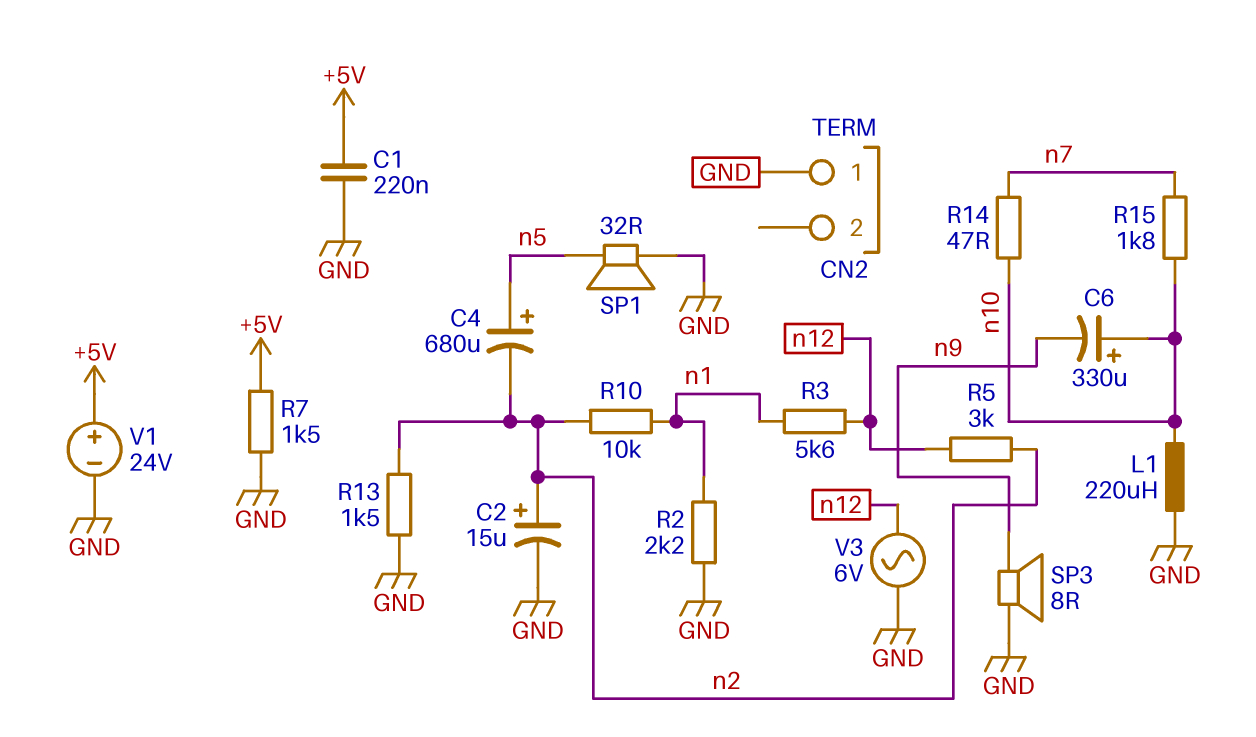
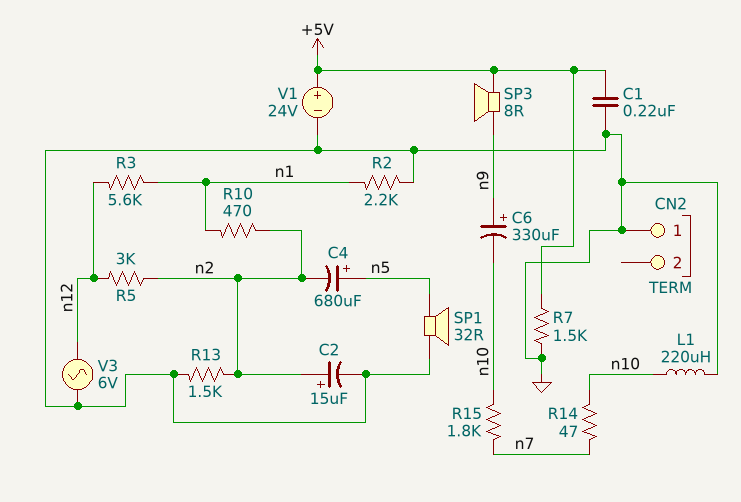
C6: 330uF (plus n10, minus n9) -> 330uF (plus n9, minus n10)
R10: 10k (n1, n2) -> 470 (n1, n2)
SP3: speaker 8R (GND, n9) -> speaker 8R (+5V, n9)

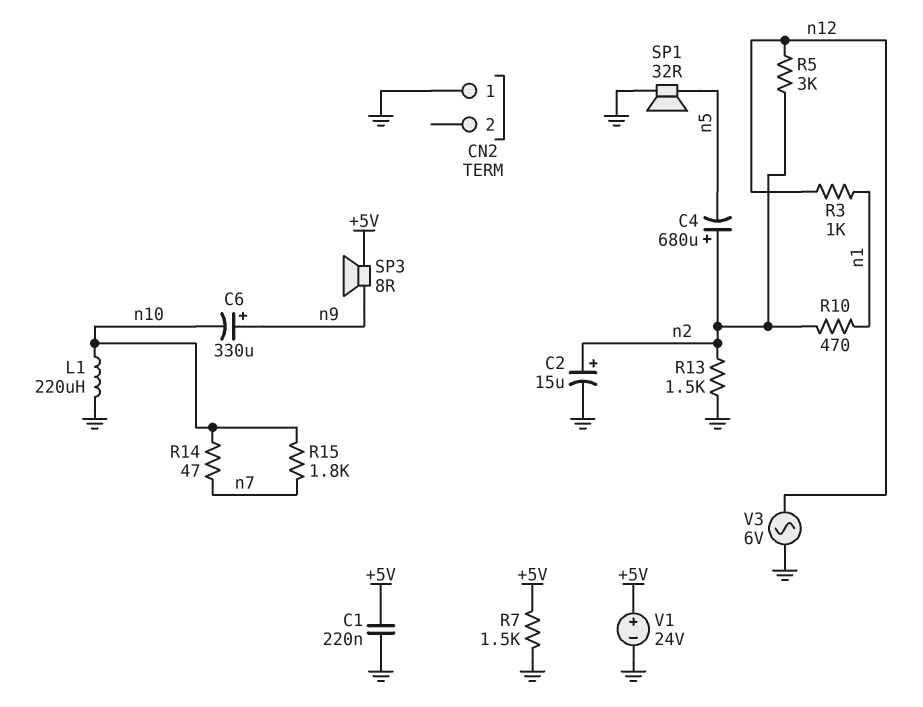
C4: 680uF (plus n5, minus n2) -> 680uF (plus n2, minus n5)
R2: 2.2k (GND, n1) -> none
R3: 5.6k (n1, n12) -> 1k (n1, n12)

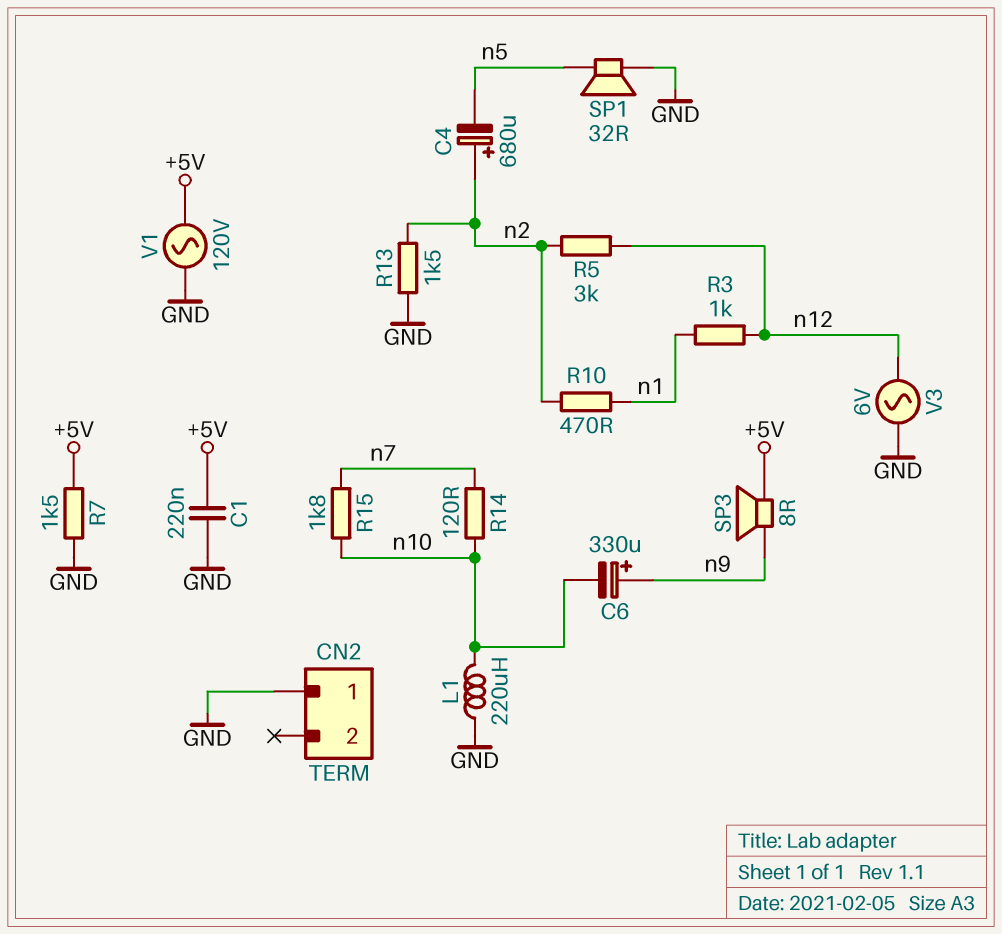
C2: 15uF (plus n2, minus GND) -> none
R14: 47 (n7, n10) -> 120 (n7, n10)
V1: 24V (plus +5V, minus GND) -> AC 120V (+5V, GND)

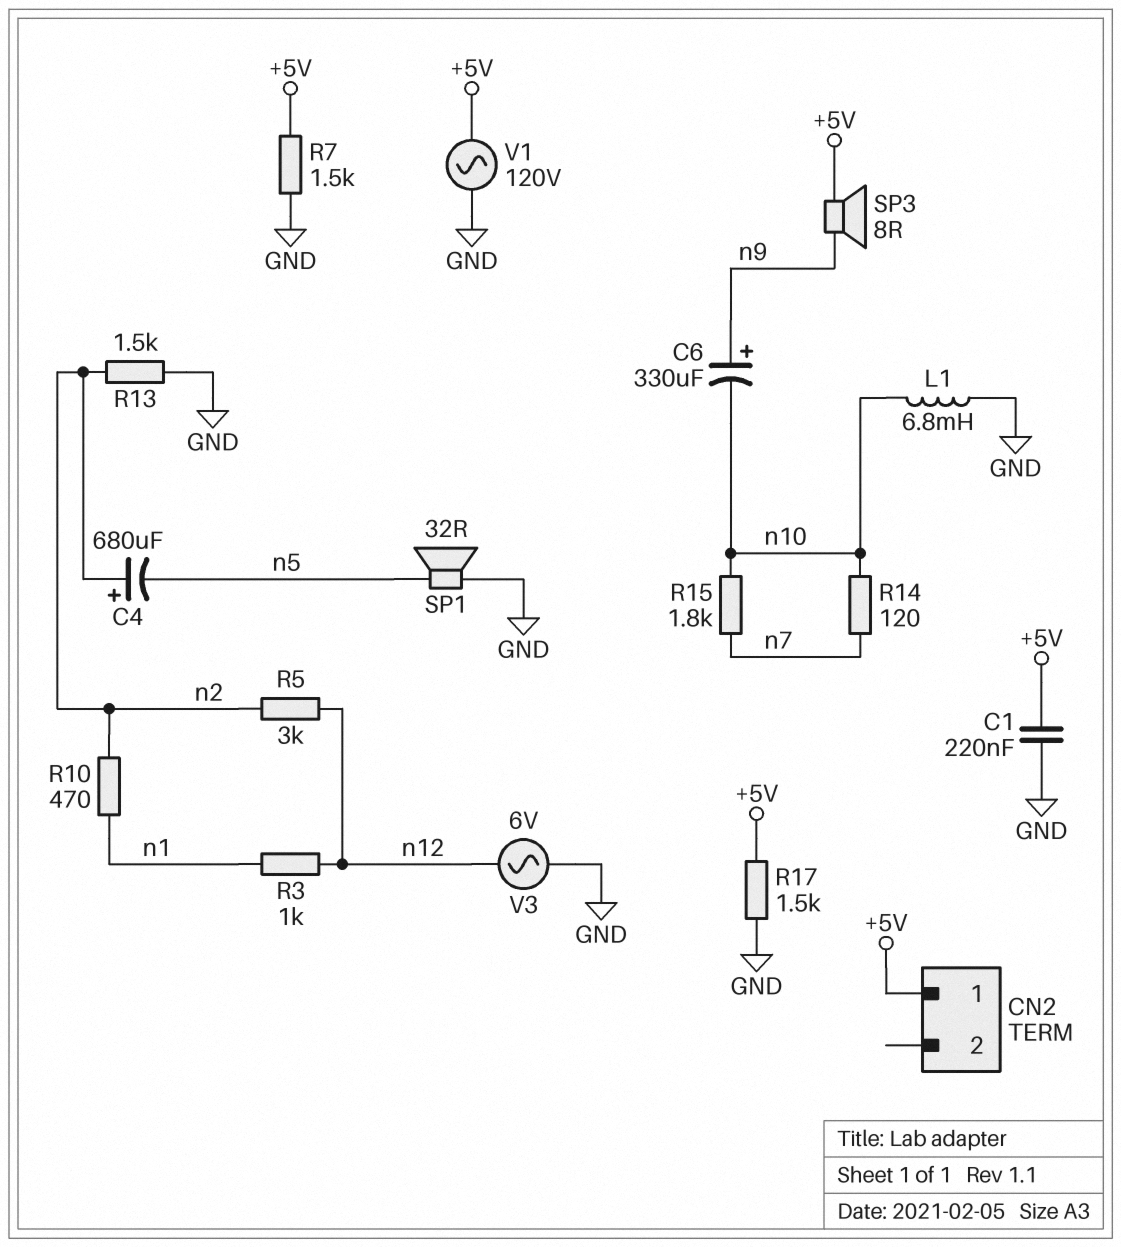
CN2 pin 1: GND -> +5V
L1: 220uH (GND, n10) -> 6.8mH (GND, n10)
R17: none -> 1.5k (+5V, GND)

